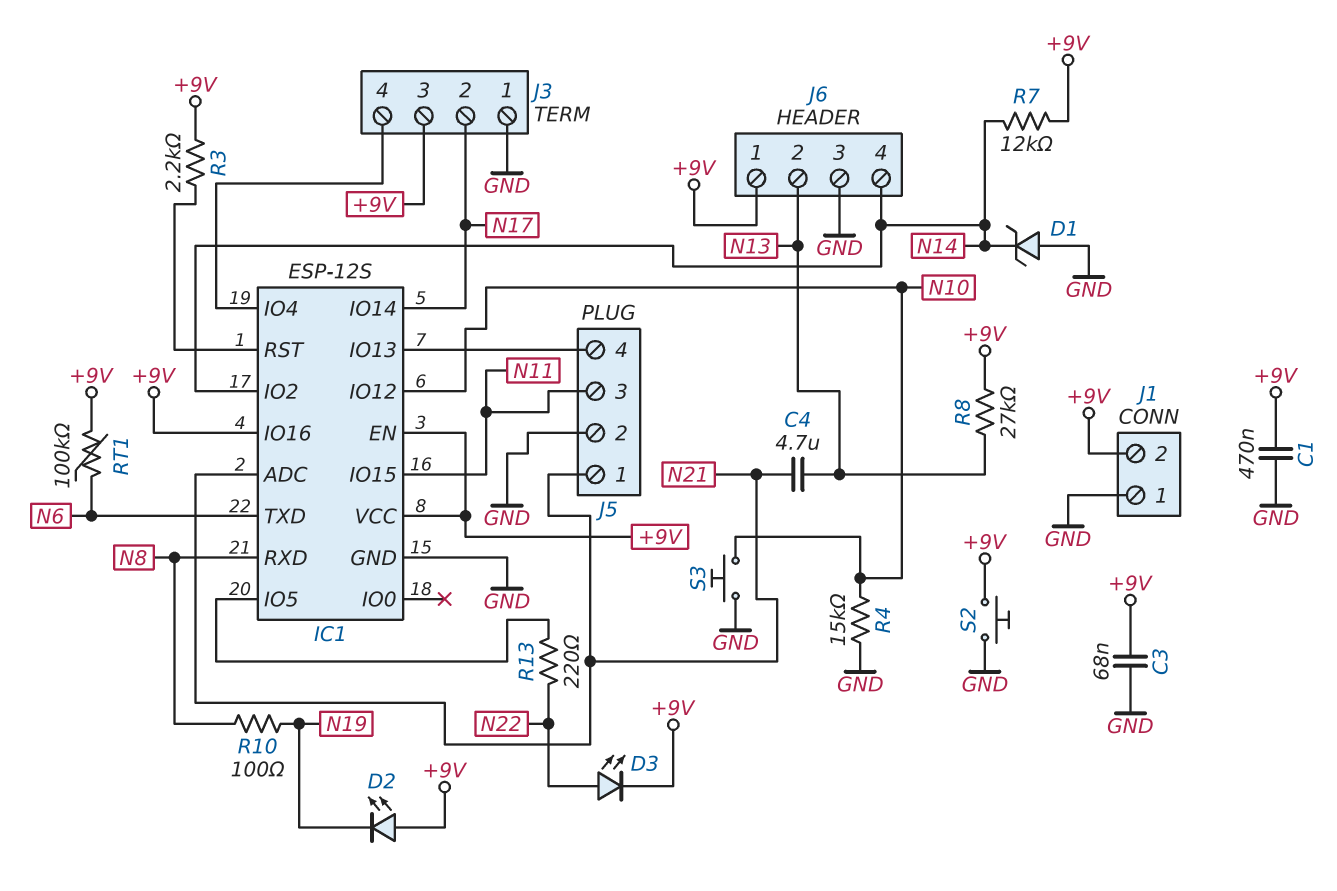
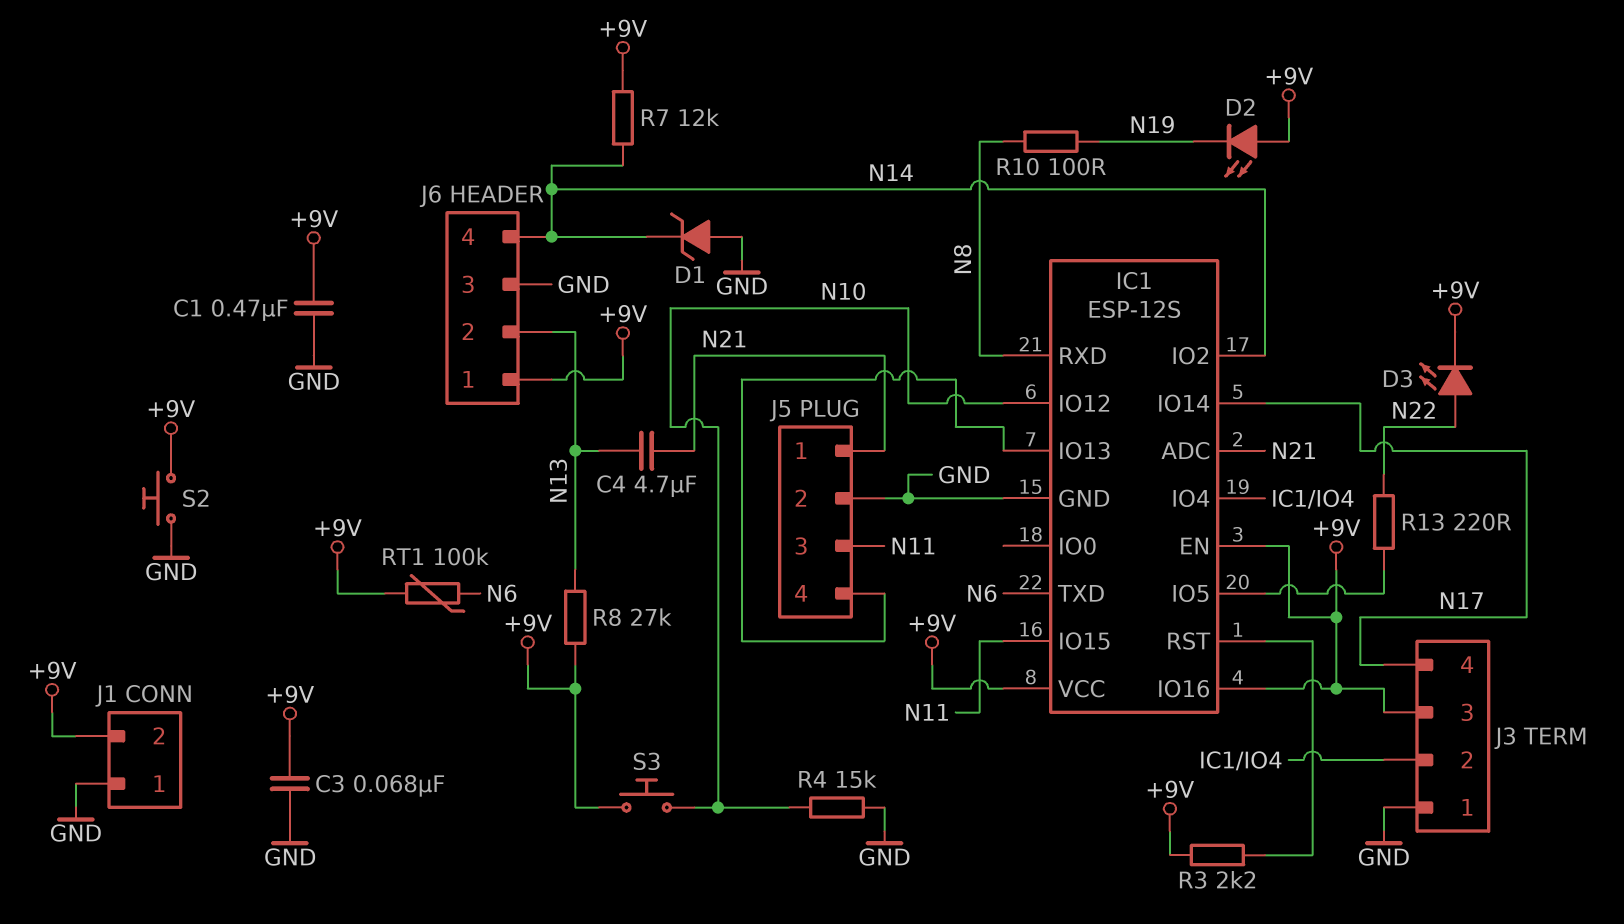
J3 pin 2: N17 -> IC1/IO4
J3 pin 4: IC1/IO4 -> N17
S3: button (GND, N10) -> button (+9V, N10)

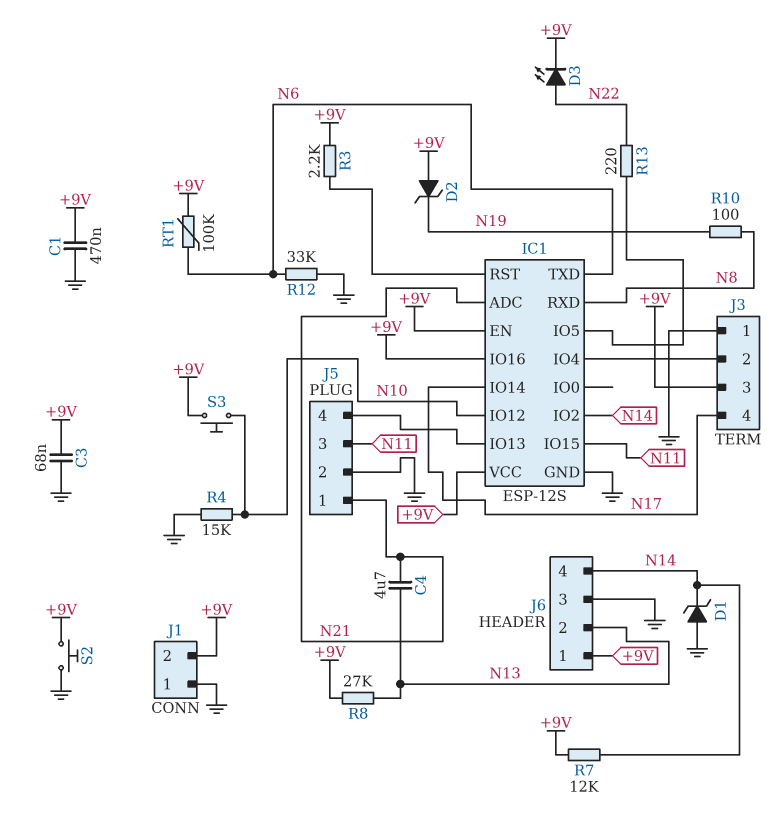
D2: LED (A +9V, K N19) -> zener (A +9V, K N19)
R12: none -> 33k (GND, N6)

